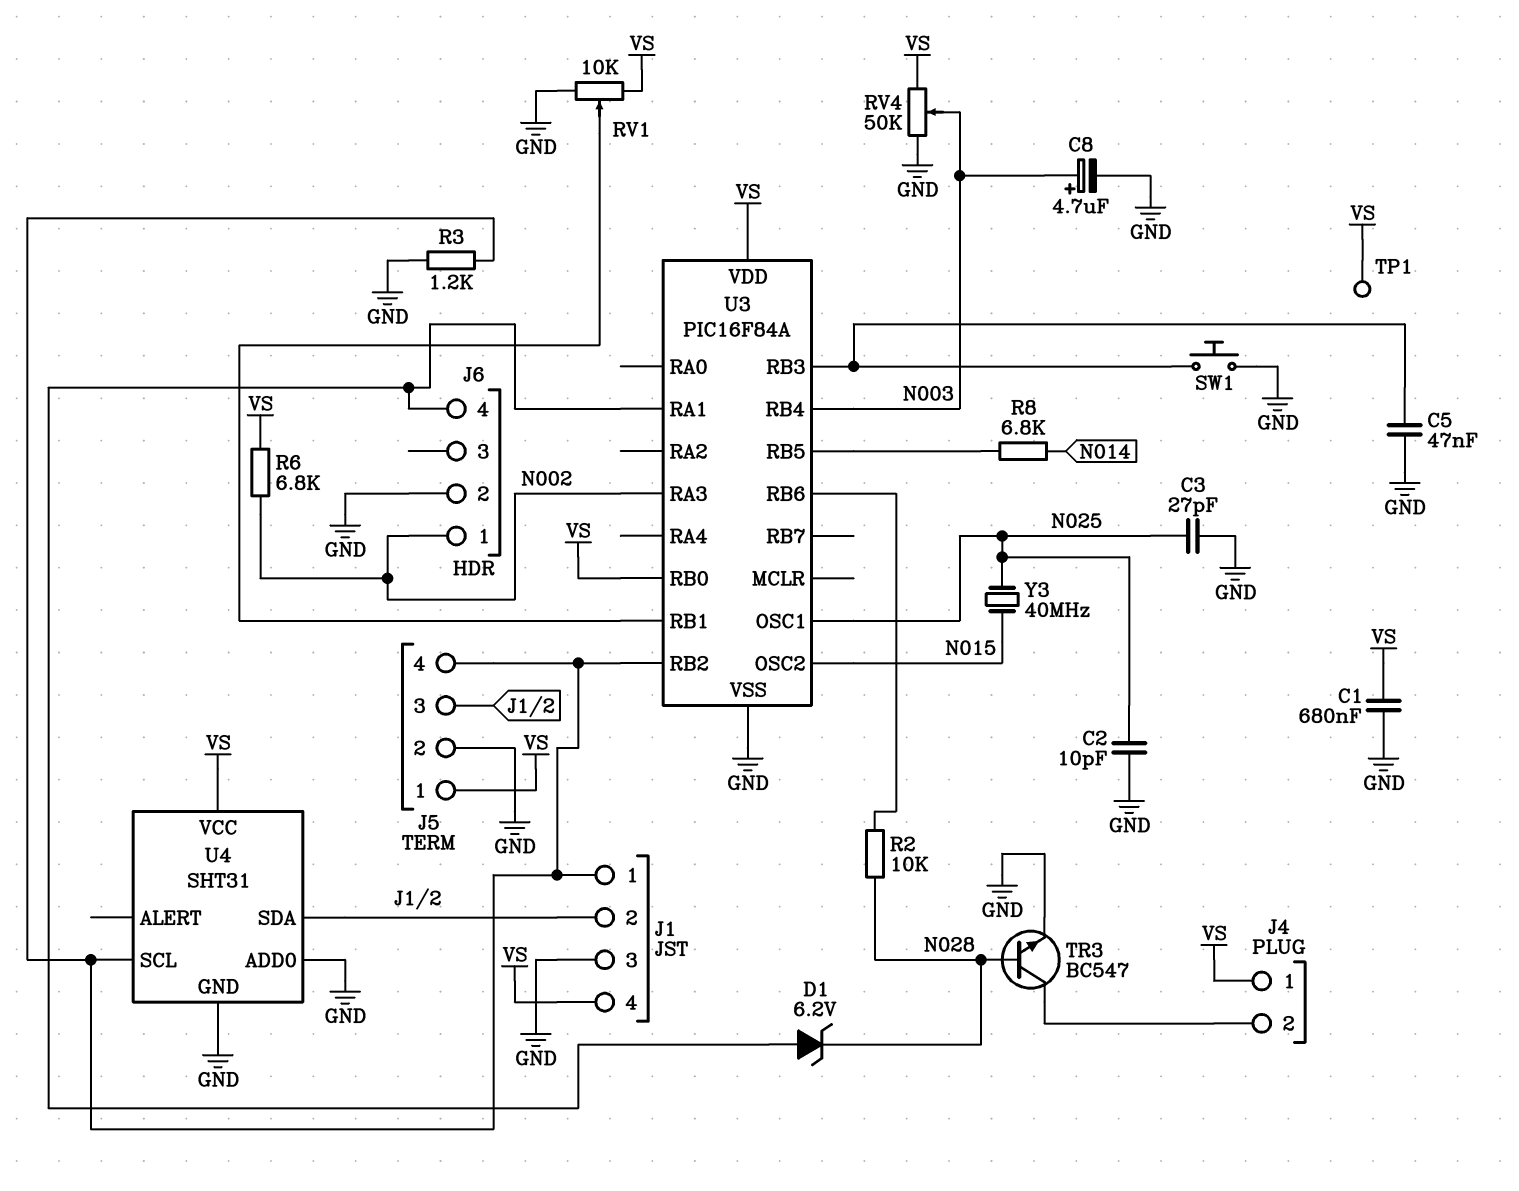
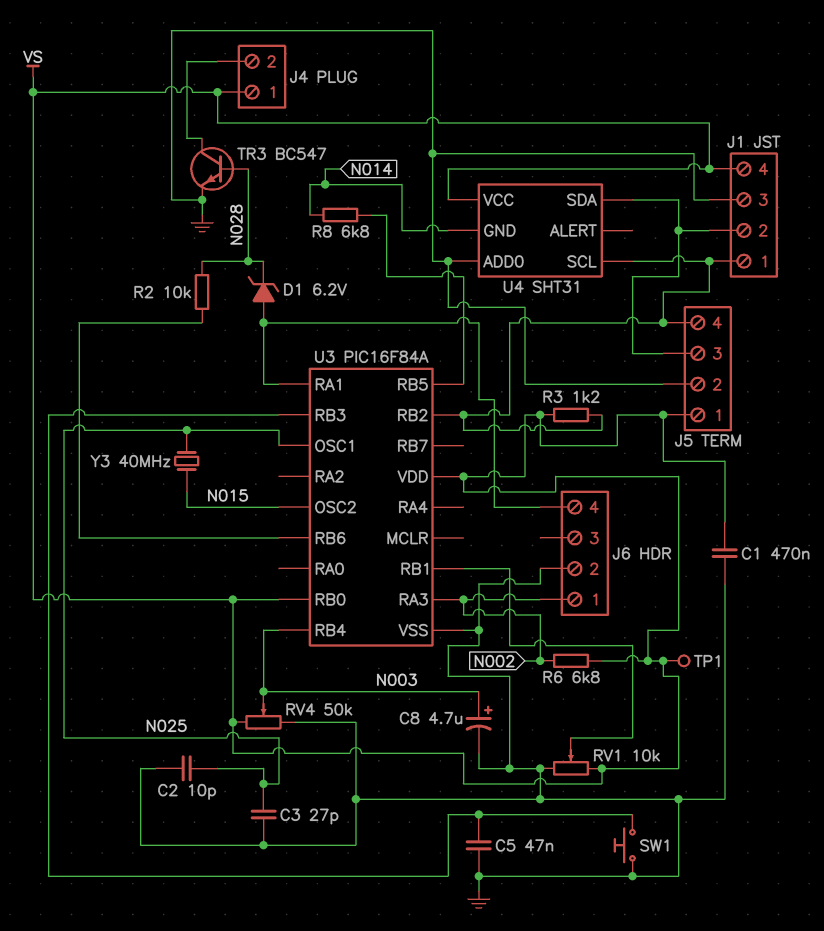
C1: 680nF (GND, VS) -> 470nF (GND, VS)
R3: 1.2k (GND, J1/1) -> 1.2k (J1/1, VS)
U4 pin GND: GND -> N014

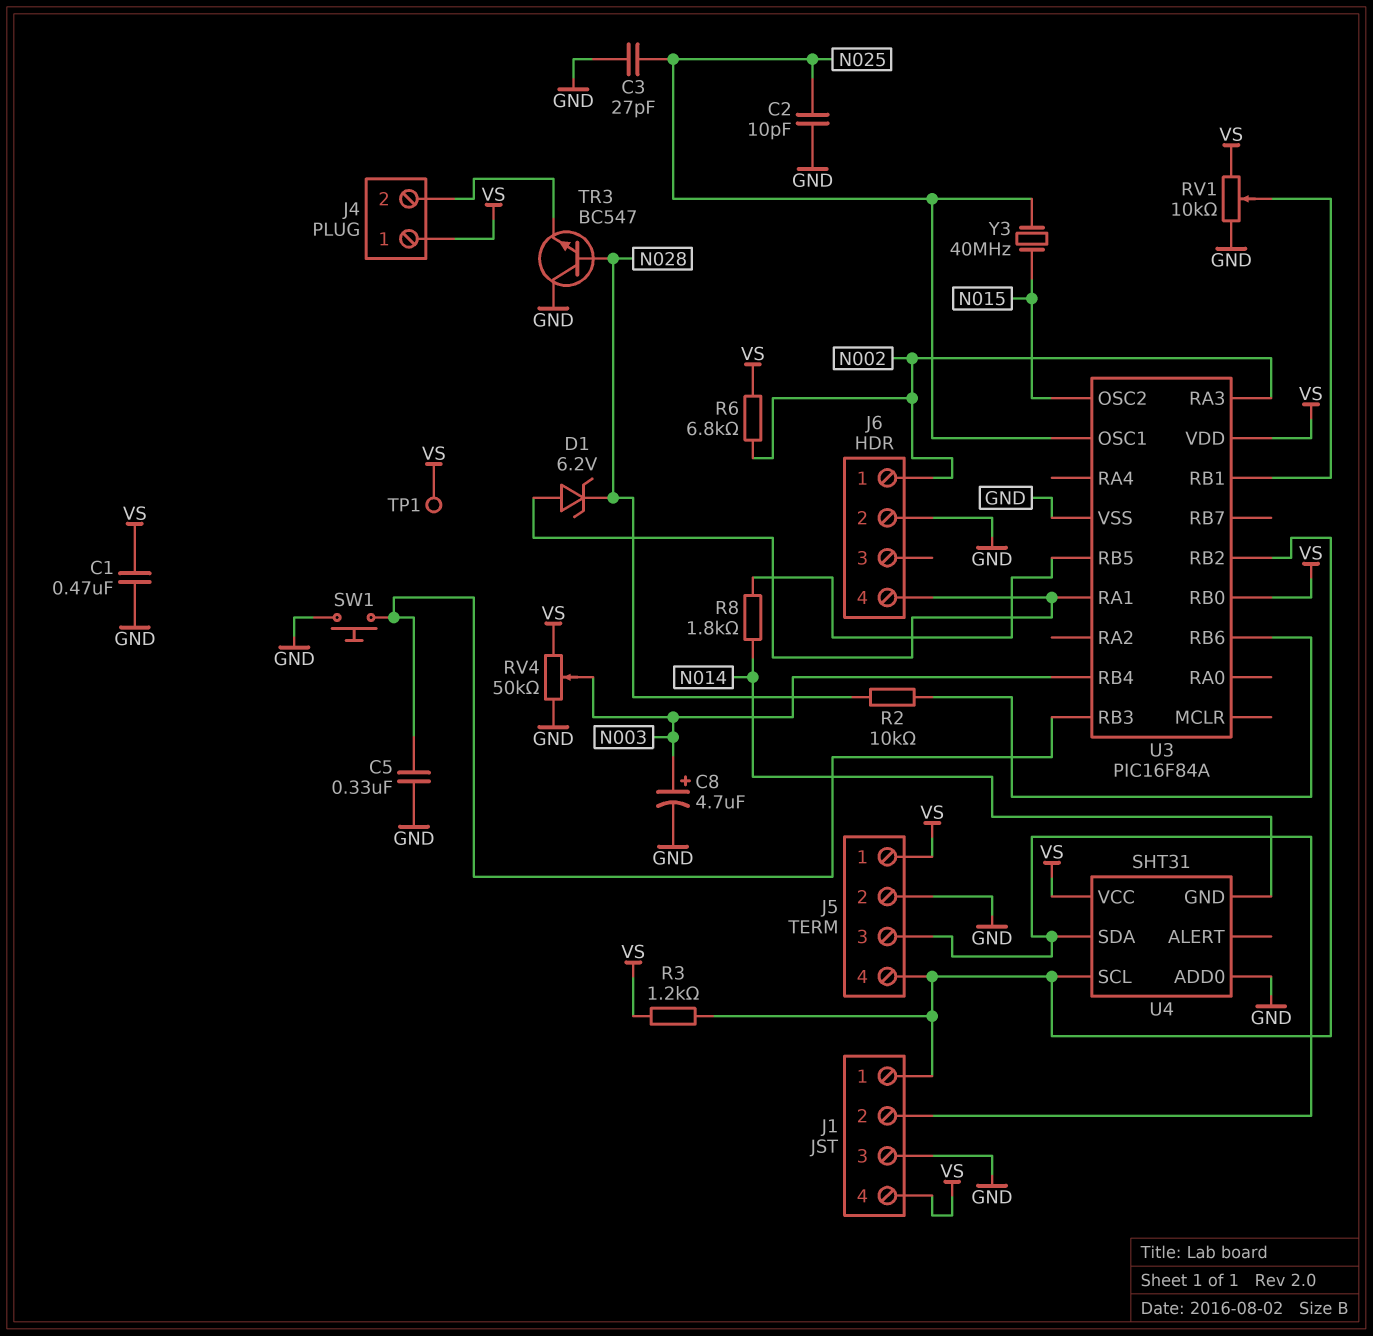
C5: 47nF (GND, U3/RB3) -> 330nF (GND, U3/RB3)
R8: 6.8k (N014, U3/RB5) -> 1.8k (N014, U3/RB5)
TR3: NPN BC547 (B N028, C J4/2, E GND) -> NPN BC547 (B N028, C GND, E J4/2)

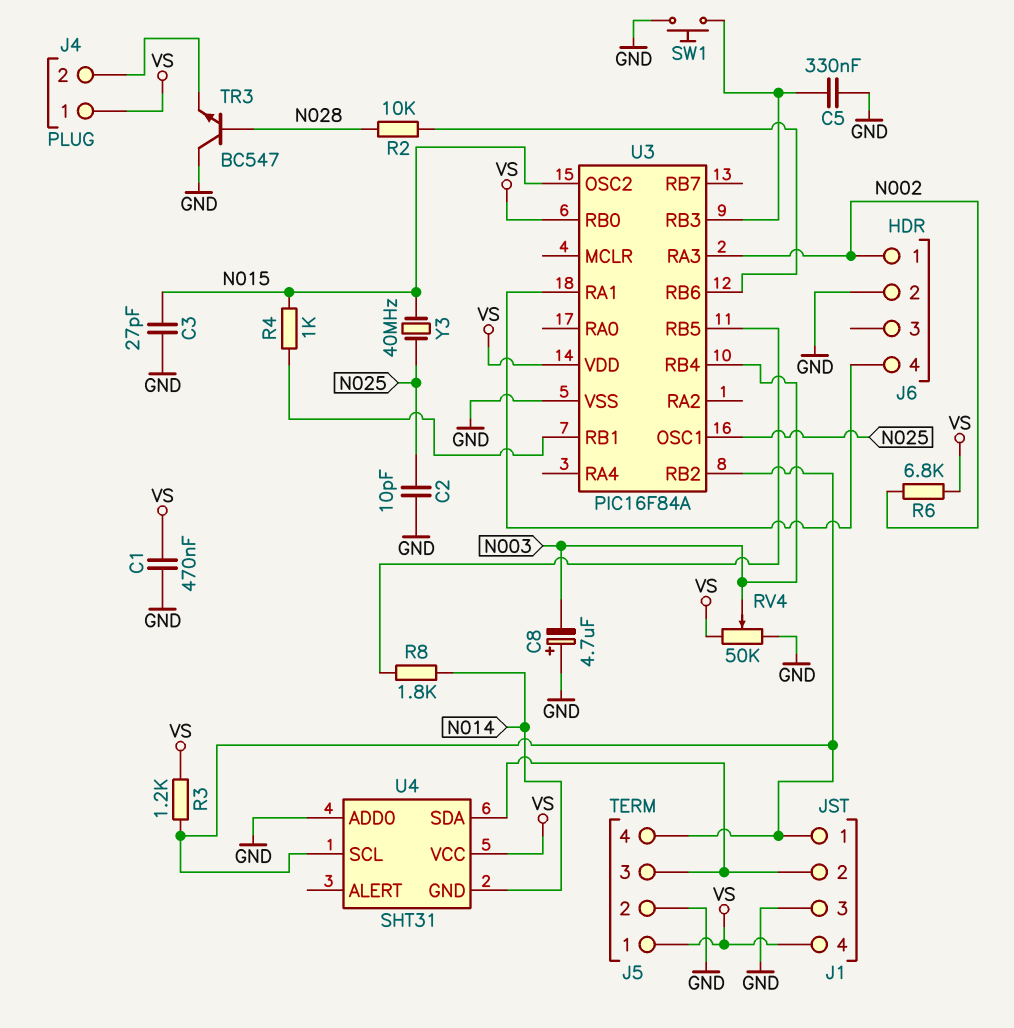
C3: 27pF (GND, N025) -> 27pF (GND, N015)
C8: 4.7uF (plus N003, minus GND) -> 4.7uF (plus GND, minus N003)
D1: zener 6.2V (A J6/4, K N028) -> none
R4: none -> 1k (N015, U3/RB1)
RV1: 10k (GND, VS, wiper U3/RB1) -> none
TP1: test point (VS) -> none

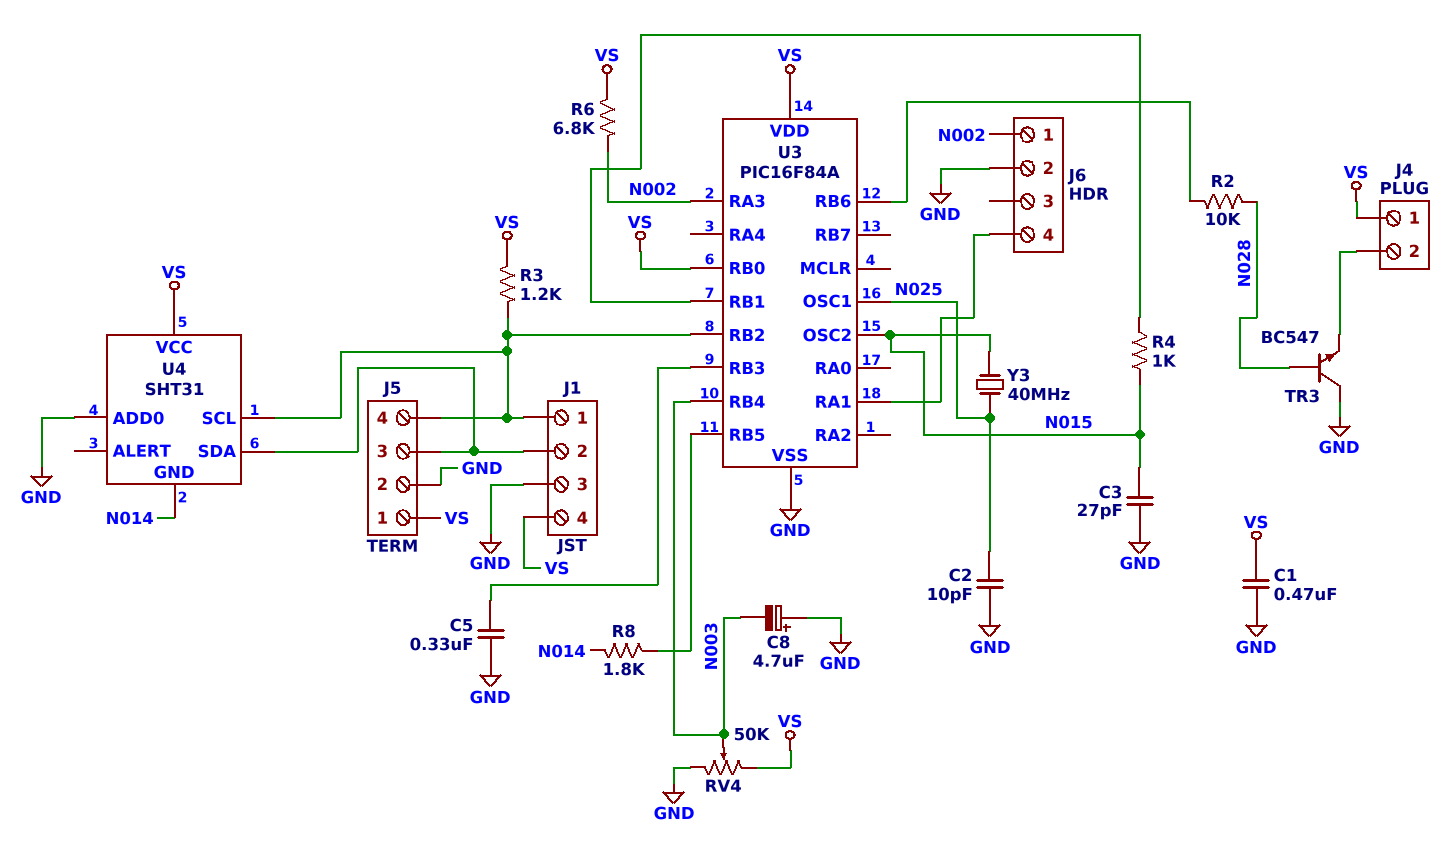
SW1: button (GND, U3/RB3) -> none

